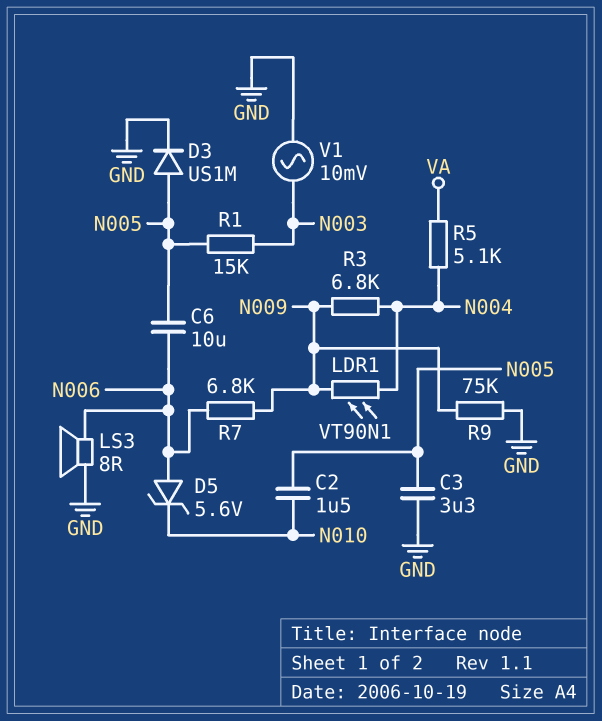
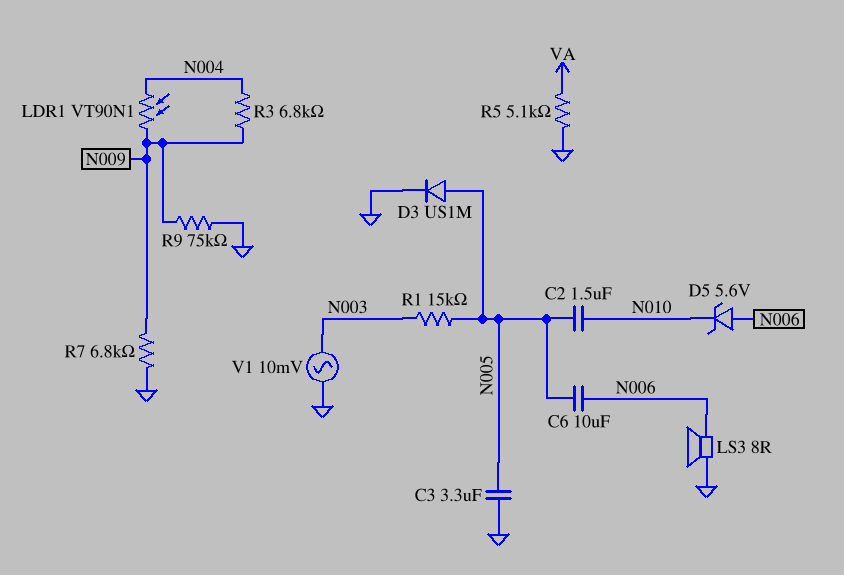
R5: 5.1k (N004, VA) -> 5.1k (GND, VA)
R7: 6.8k (N006, N009) -> 6.8k (GND, N009)

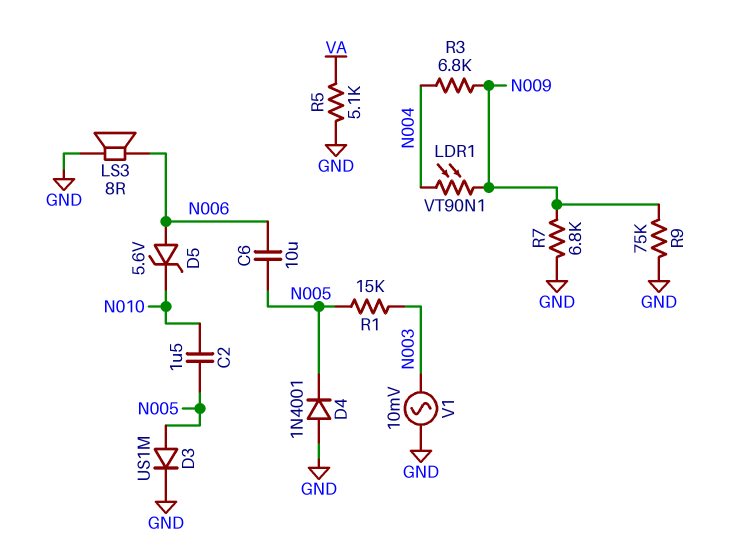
C3: 3.3uF (GND, N005) -> none
D4: none -> diode 1N4001 (A GND, K N005)

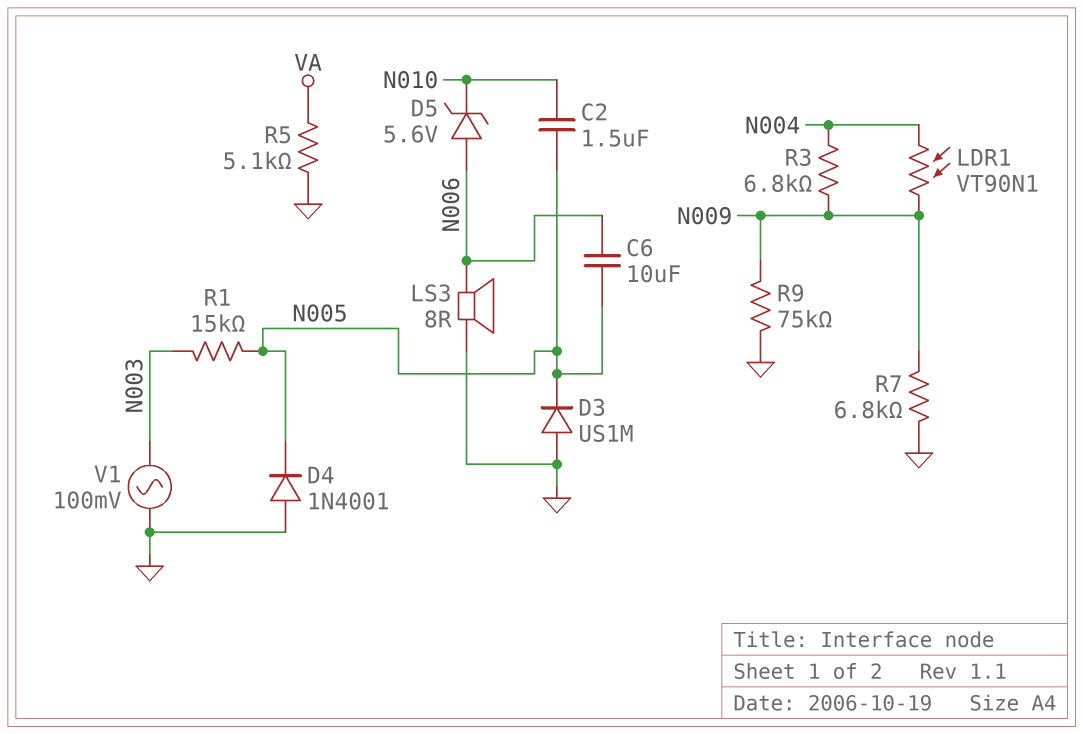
D3: diode US1M (A N005, K GND) -> diode US1M (A GND, K N005)
V1: AC 10mV (GND, N003) -> AC 100mV (GND, N003)

